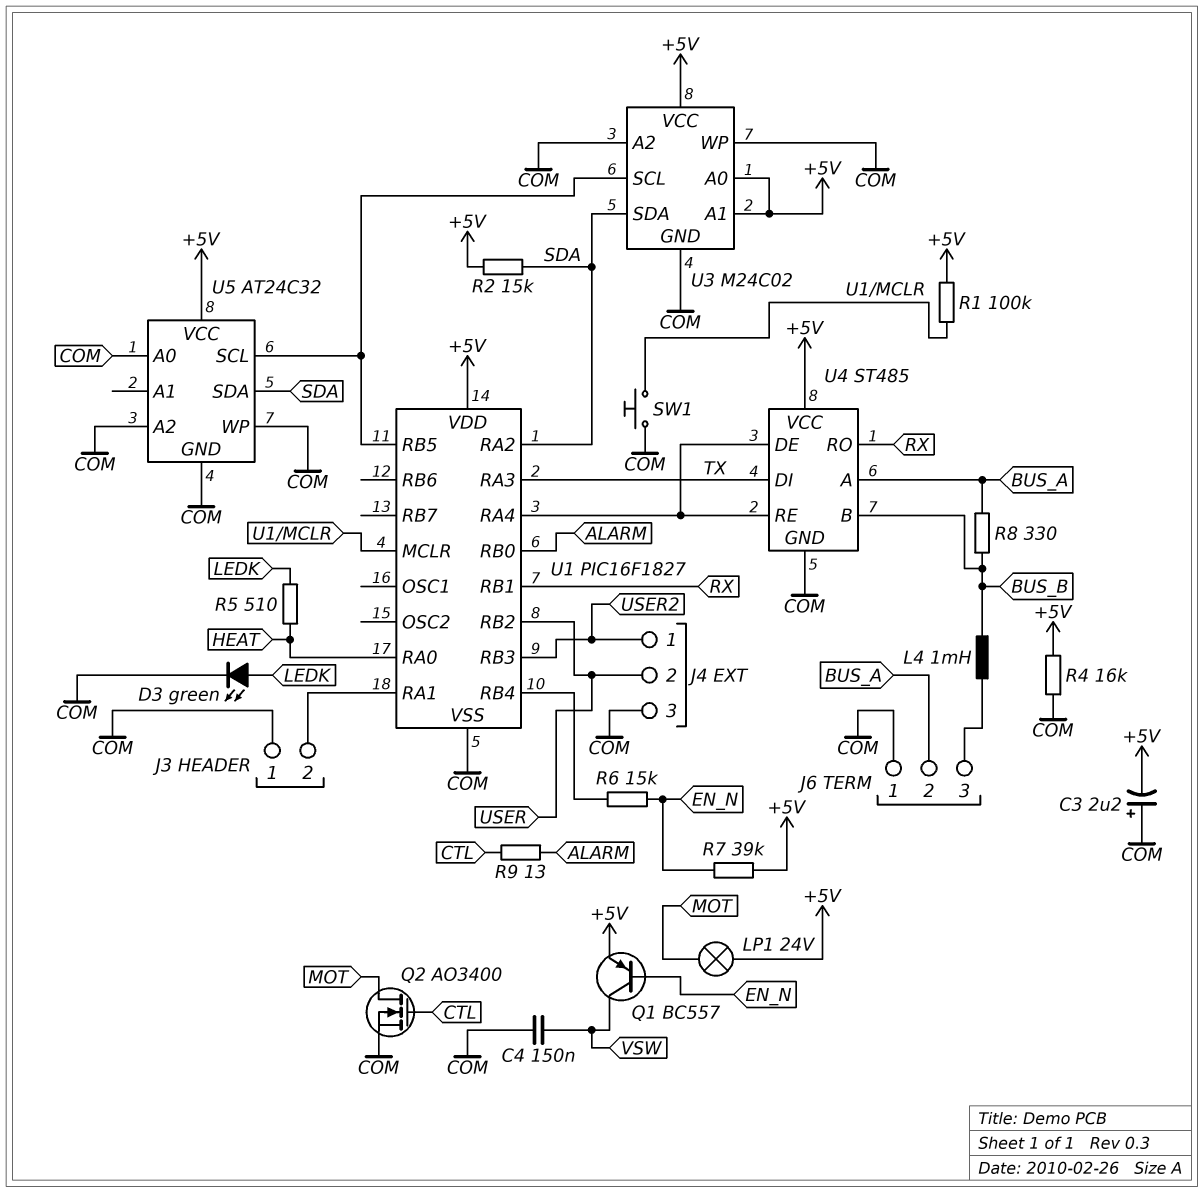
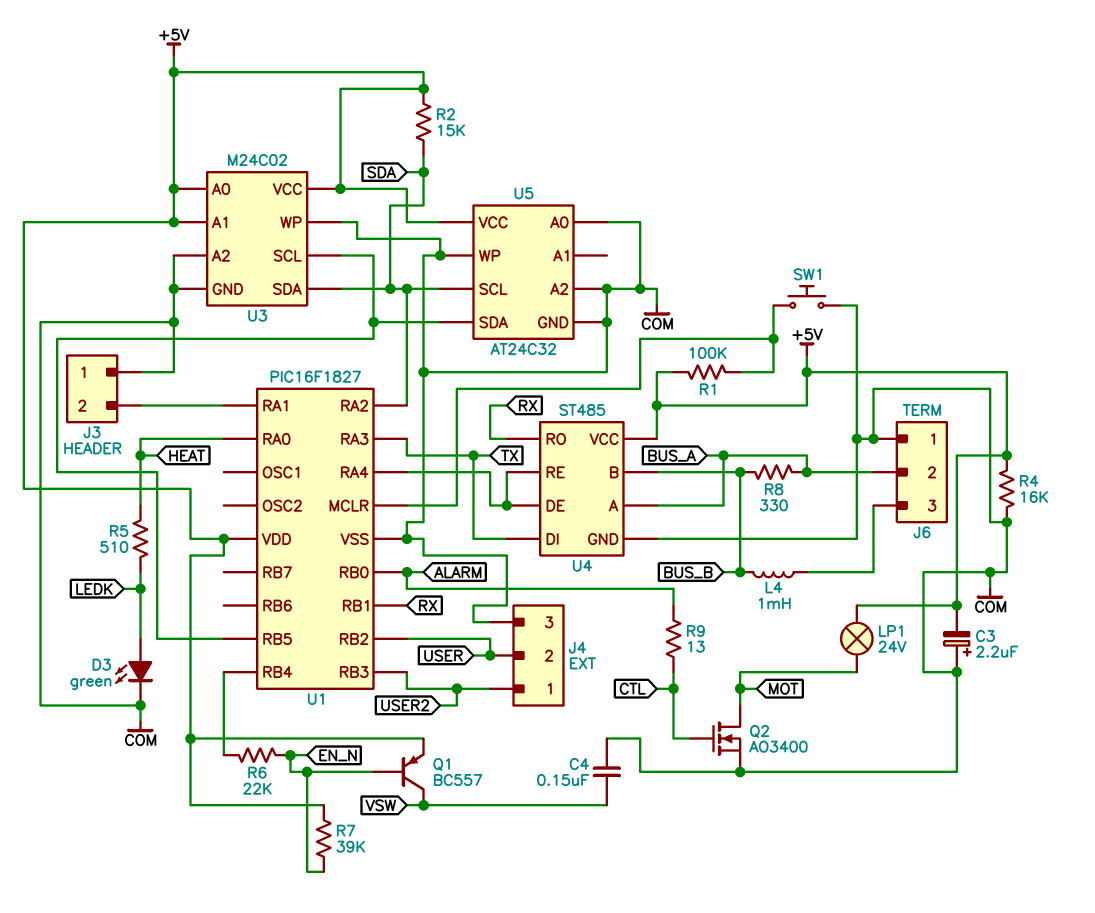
R6: 15k (EN_N, U1/RB4) -> 22k (EN_N, U1/RB4)
U5 pin SCL: U1/RB5 -> SDA
U5 pin SDA: SDA -> U1/RB5

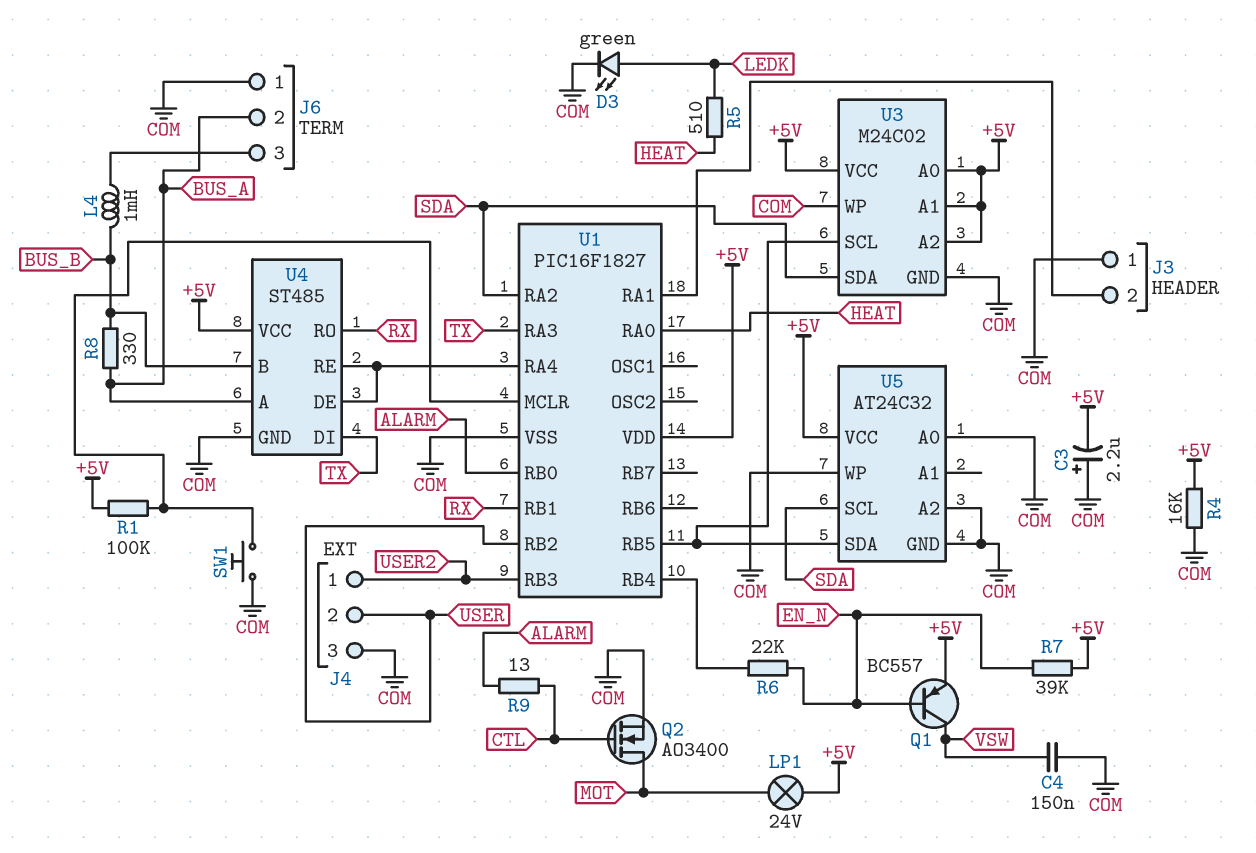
R2: 15k (+5V, SDA) -> none
U3 pin A2: COM -> +5V

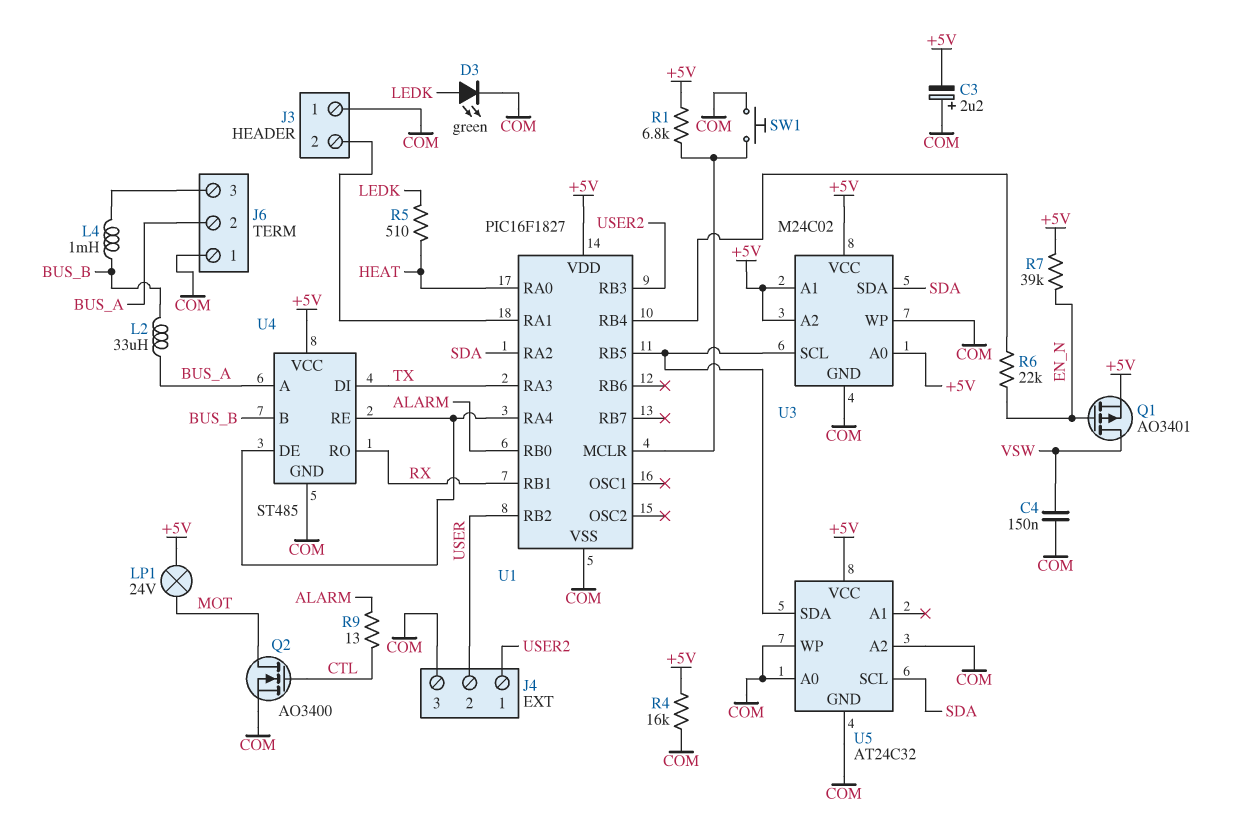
L2: none -> 33uH (BUS_A, BUS_B)
Q1: PNP BC557 (B EN_N, C VSW, E +5V) -> PMOS AO3401 (G EN_N, D VSW, S +5V)
R1: 100k (+5V, U1/MCLR) -> 6.8k (+5V, U1/MCLR)
R8: 330 (BUS_A, BUS_B) -> none

